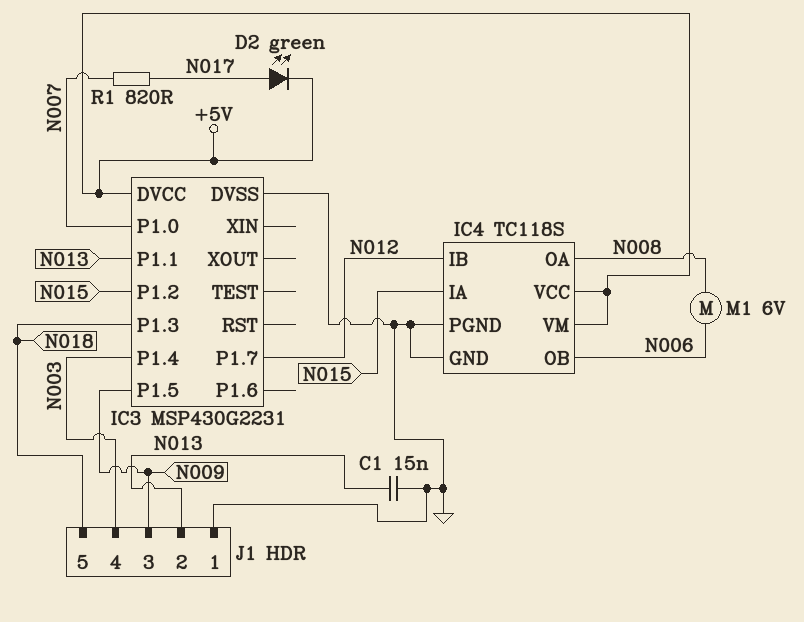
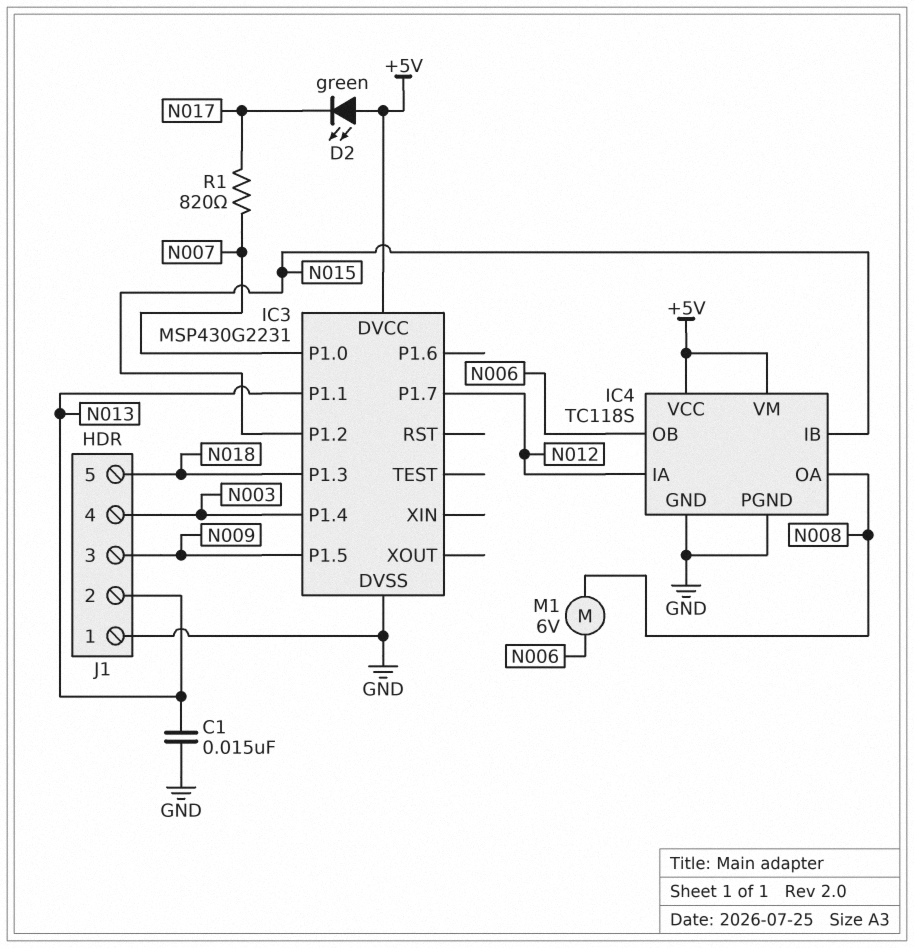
D2: LED green (A N017, K +5V) -> LED green (A +5V, K N017)
IC4 pin IA: N015 -> N012
IC4 pin IB: N012 -> N015

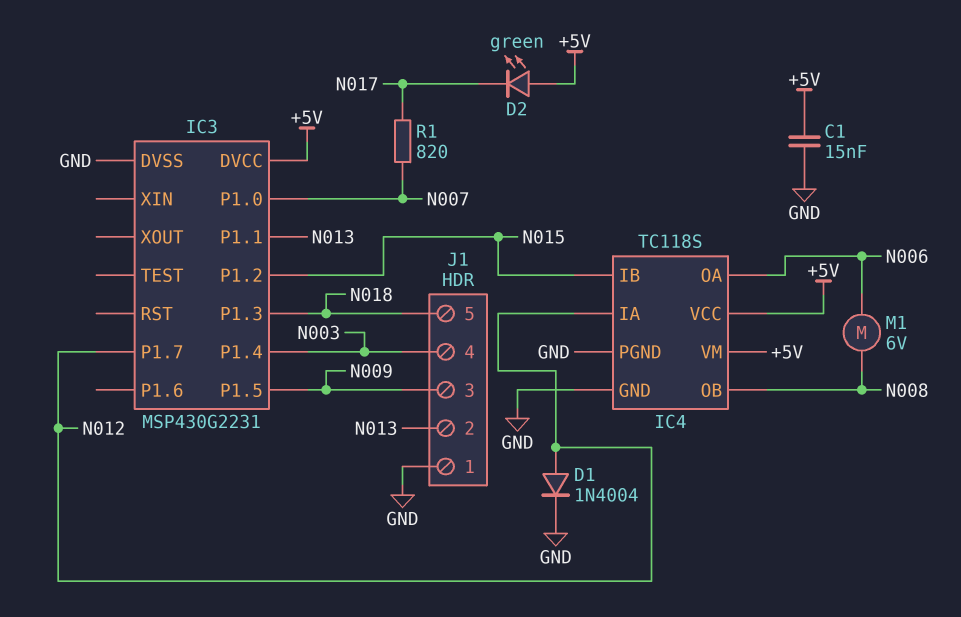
C1: 15nF (GND, N013) -> 15nF (+5V, GND)
D1: none -> diode 1N4004 (A N012, K GND)
IC4 pin OA: N008 -> N006
IC4 pin OB: N006 -> N008

